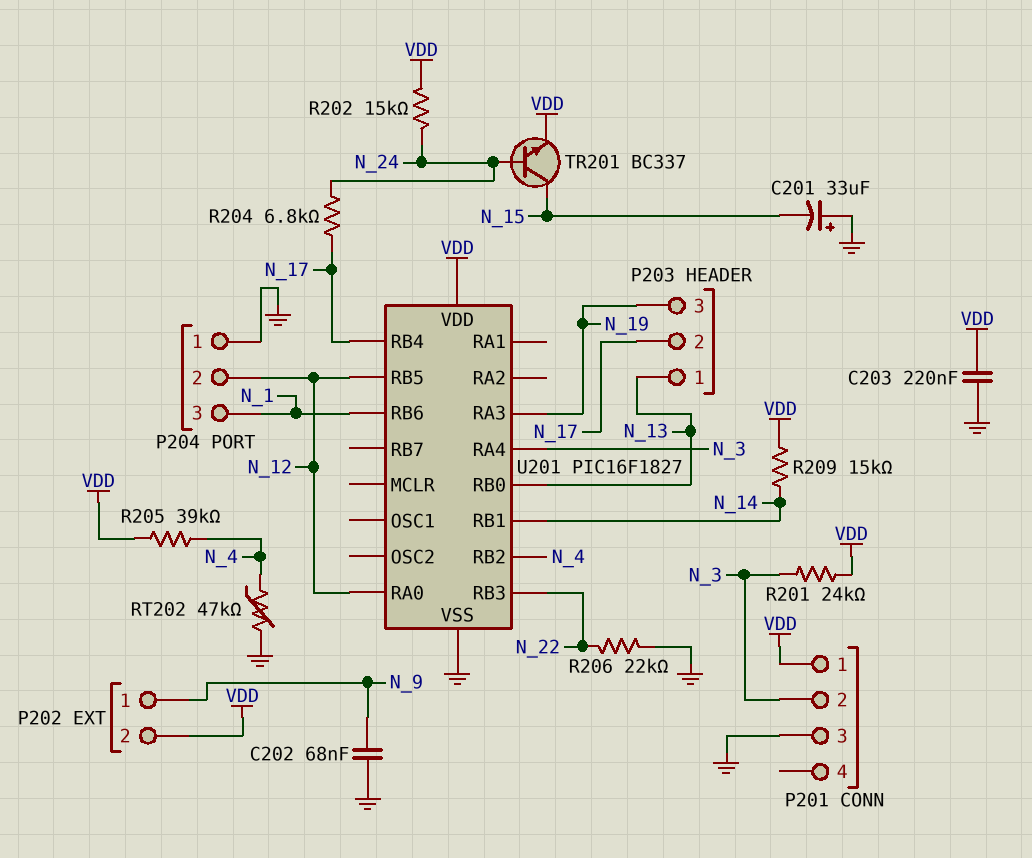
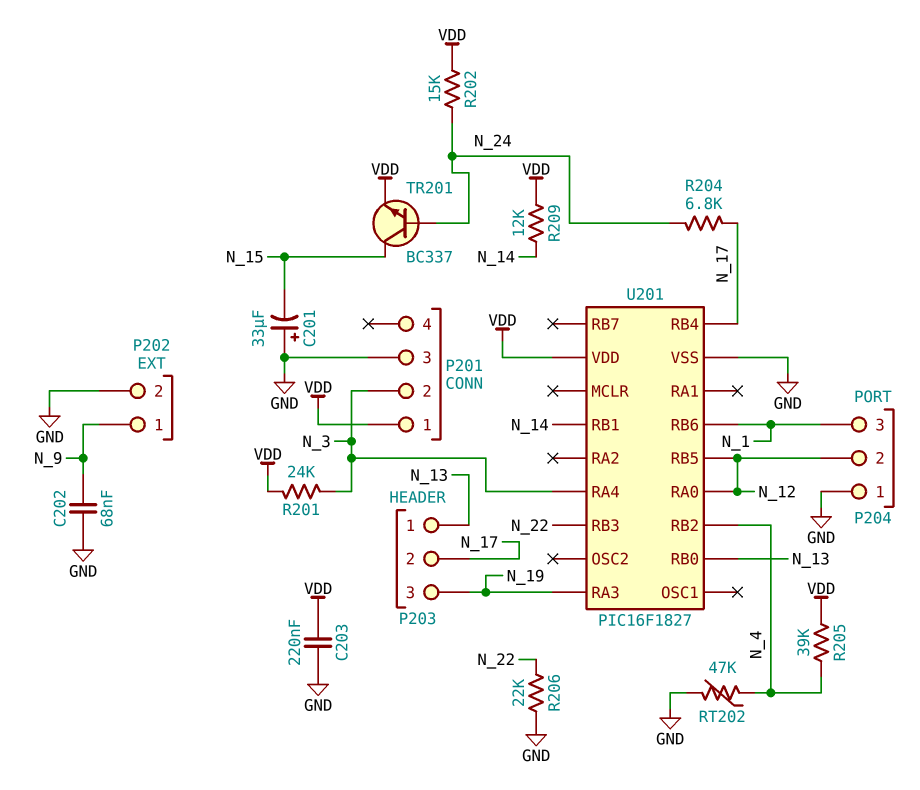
P202 pin 2: VDD -> GND
R209: 15k (N_14, VDD) -> 12k (N_14, VDD)

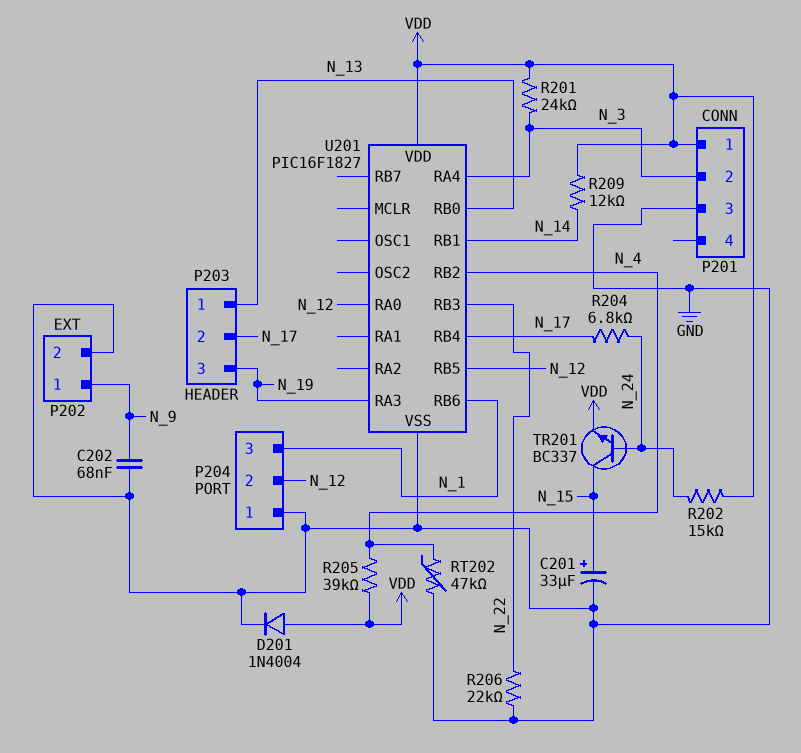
C201: 33uF (plus GND, minus N_15) -> 33uF (plus N_15, minus GND)
C203: 220nF (GND, VDD) -> none
D201: none -> diode 1N4004 (A VDD, K GND)

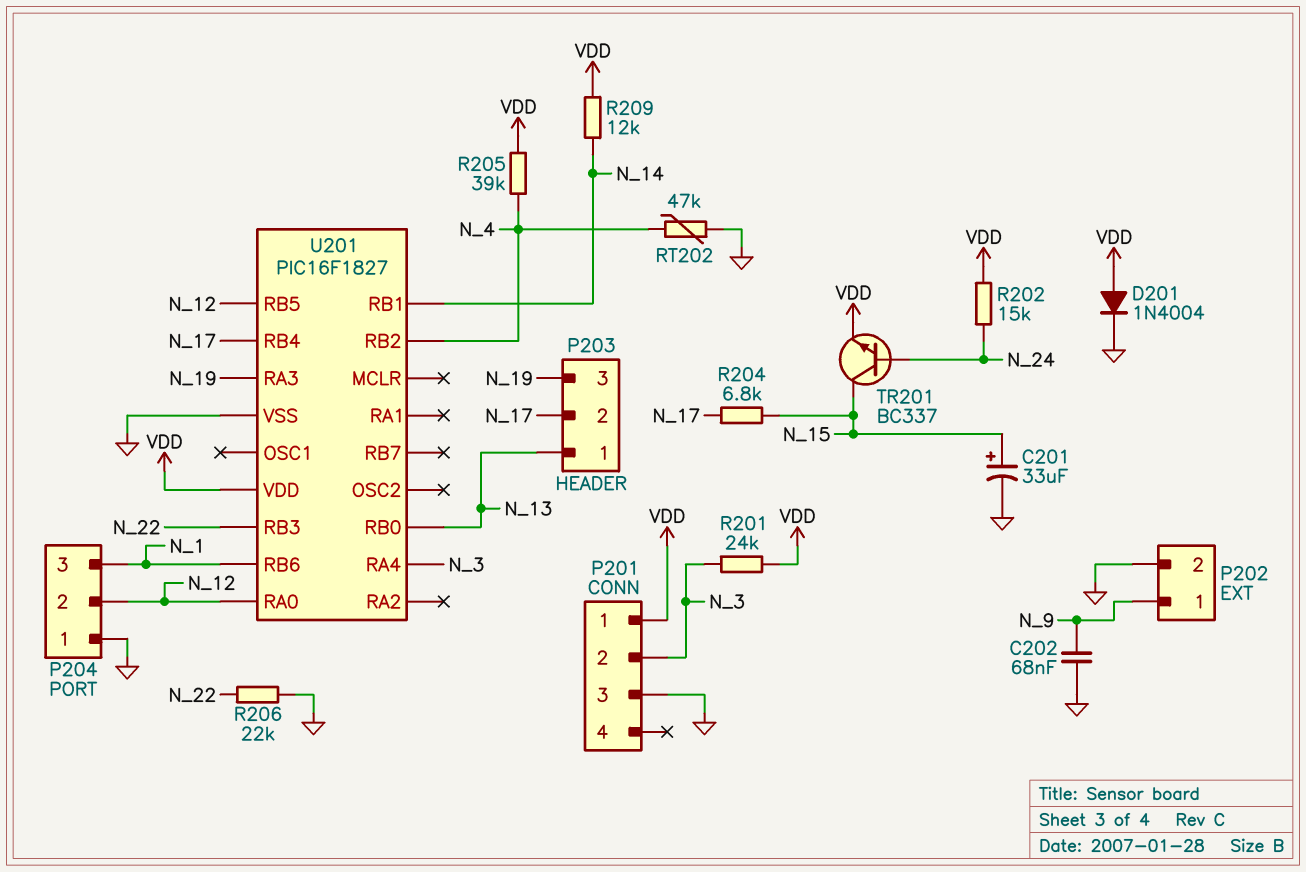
R204: 6.8k (N_17, N_24) -> 6.8k (N_15, N_17)

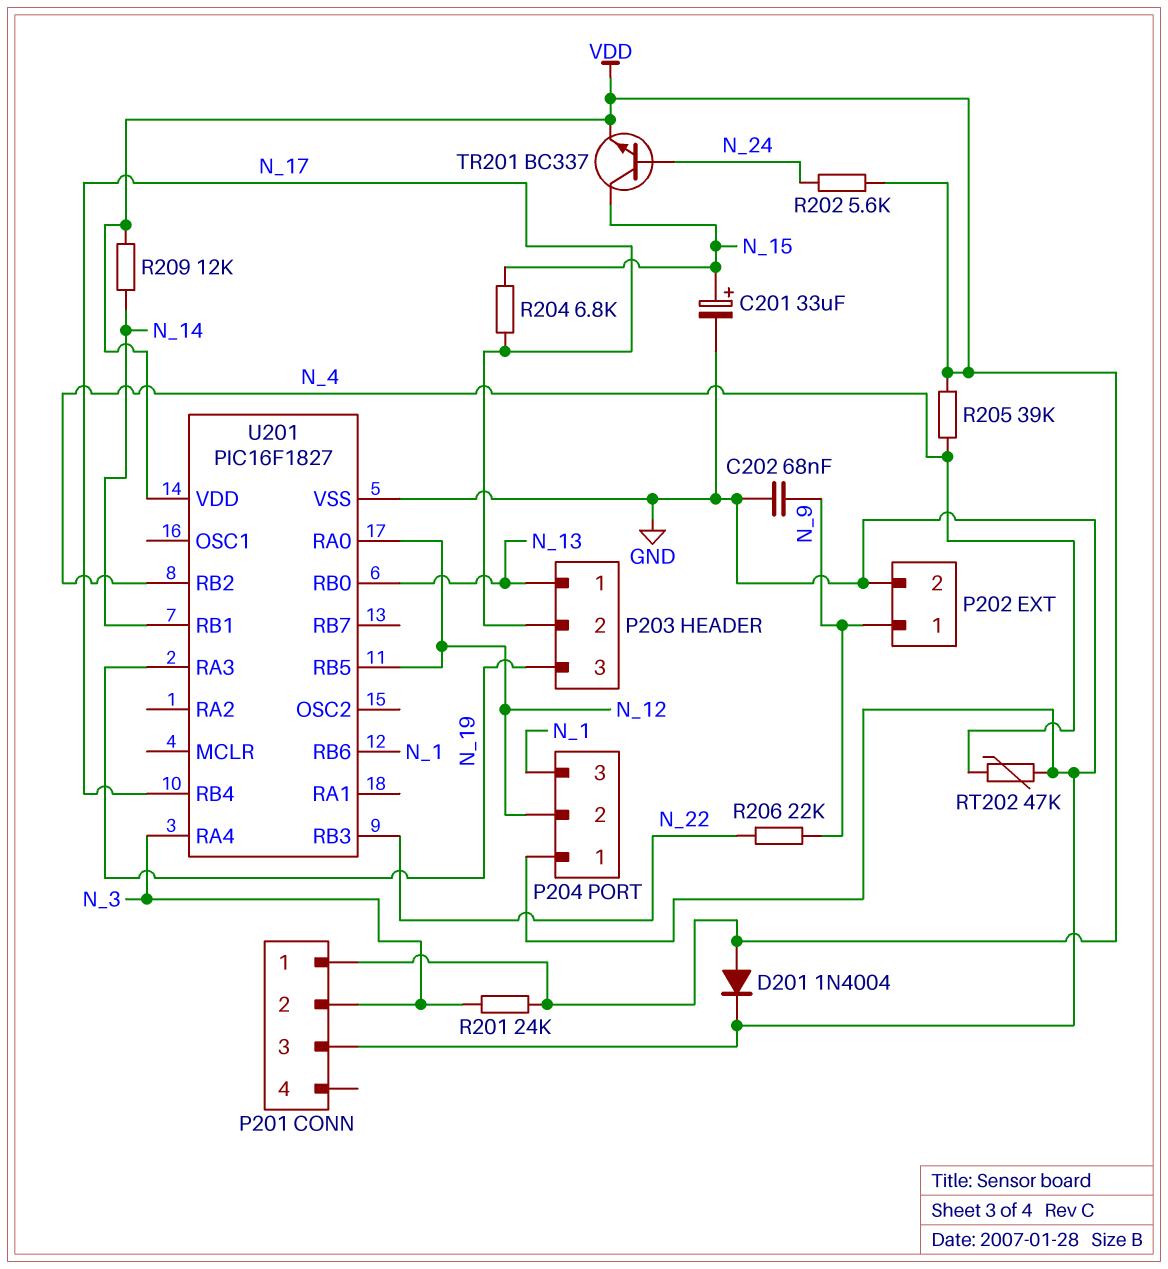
R202: 15k (N_24, VDD) -> 5.6k (N_24, VDD)
R206: 22k (GND, N_22) -> 22k (N_9, N_22)

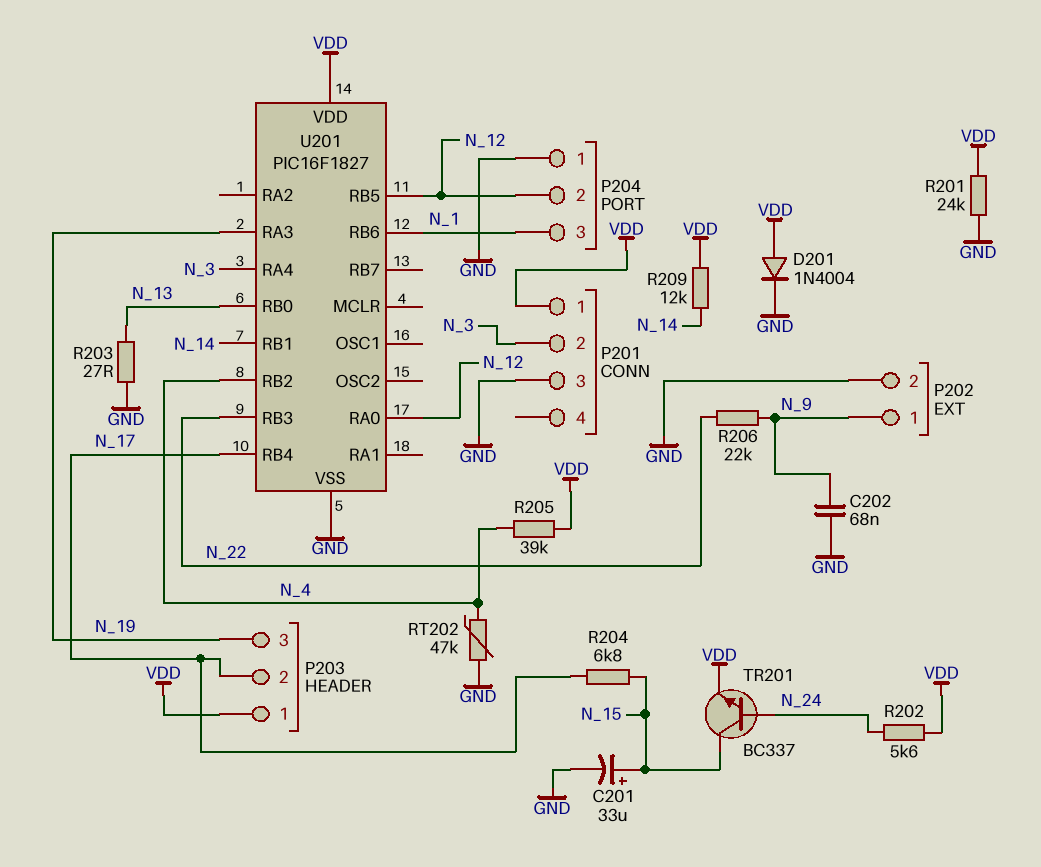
P203 pin 1: N_13 -> VDD
R201: 24k (N_3, VDD) -> 24k (GND, VDD)
R203: none -> 27 (GND, N_13)

